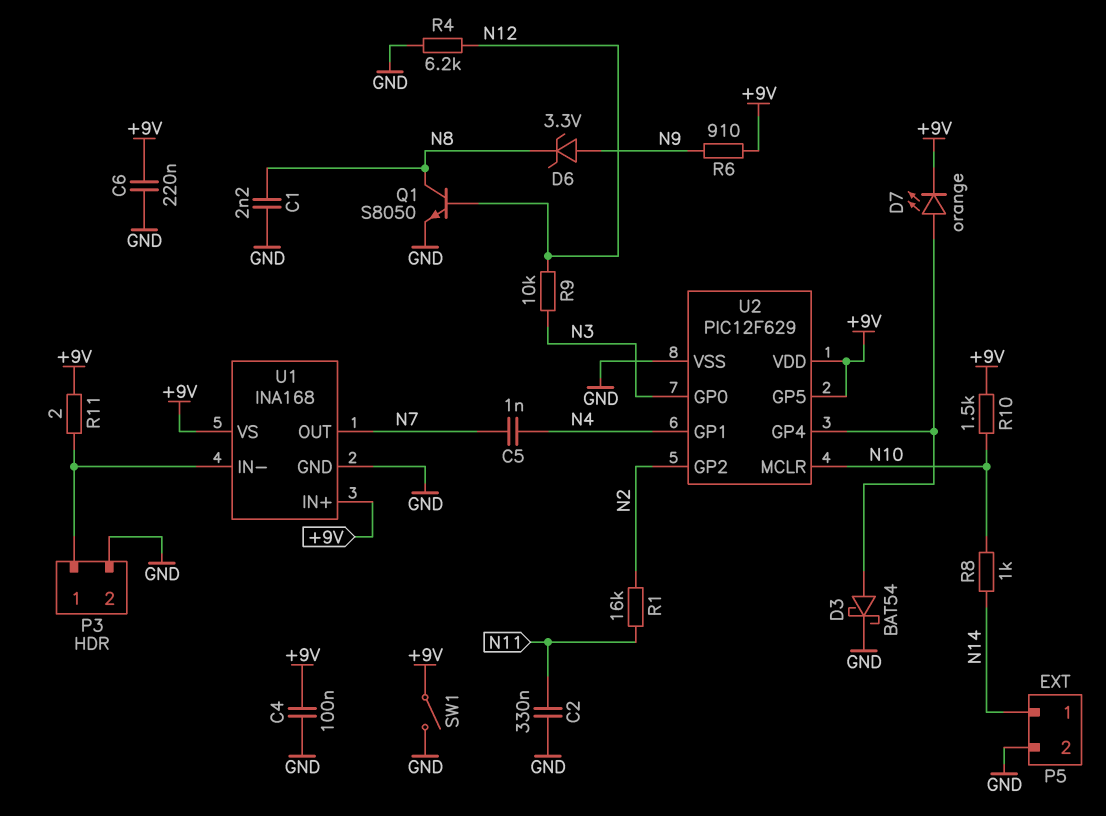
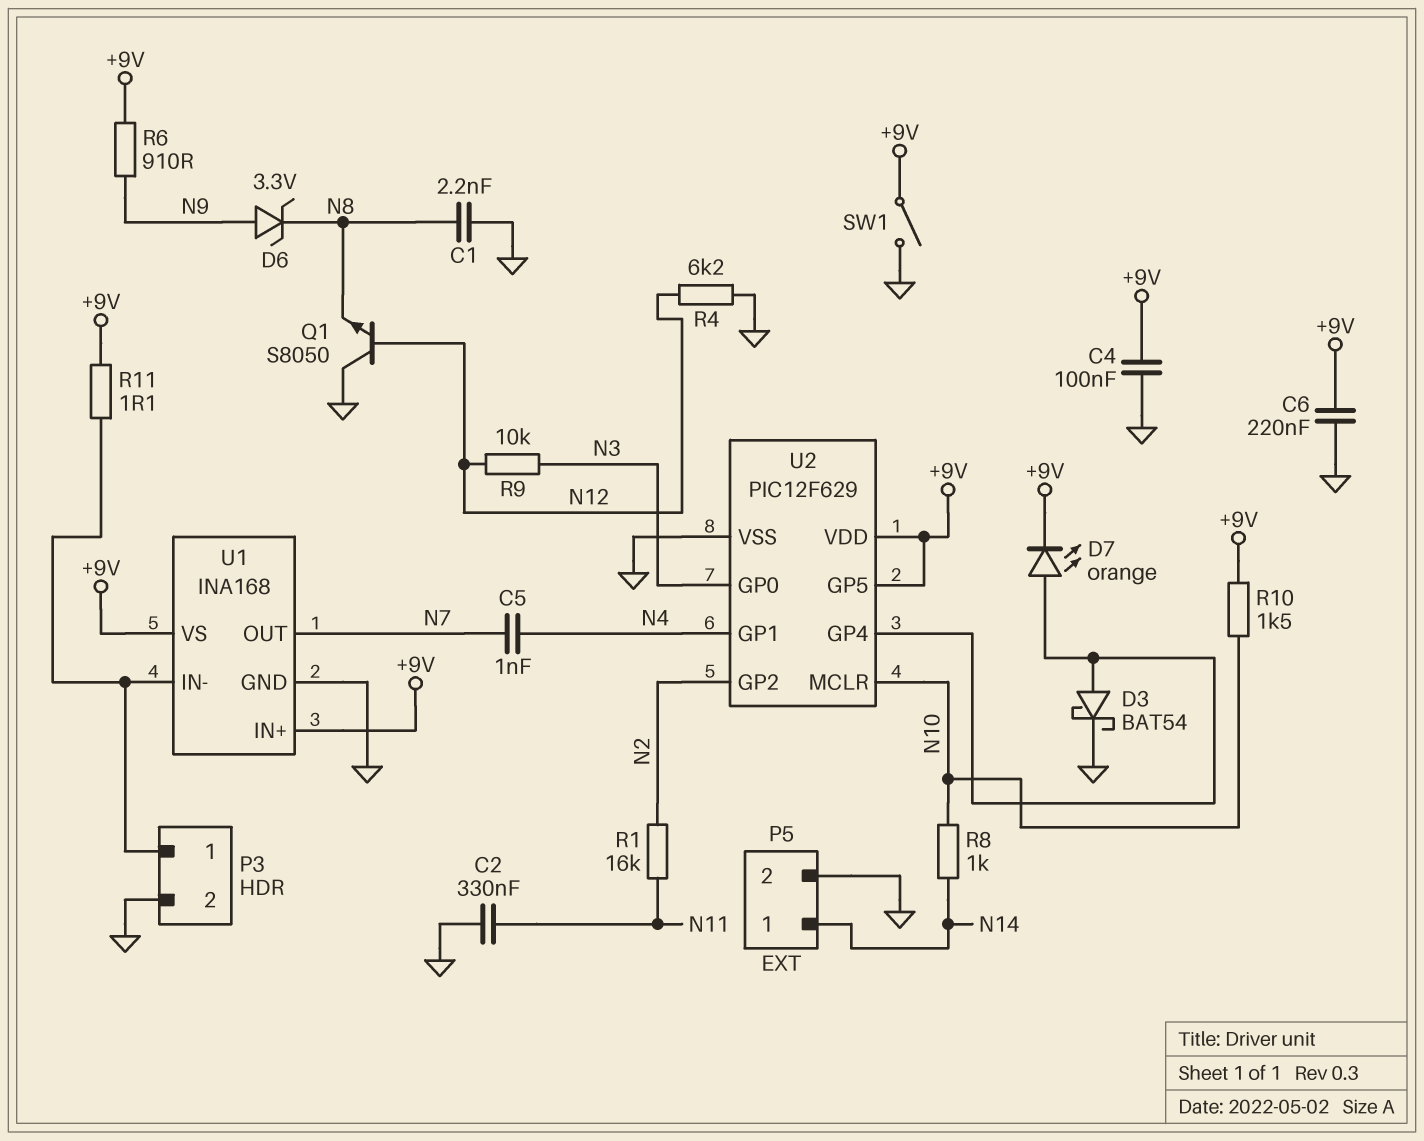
Q1: NPN S8050 (B N12, C N8, E GND) -> NPN S8050 (B N12, C GND, E N8)
R11: 2 (+9V, P3/1) -> 1.1 (+9V, P3/1)

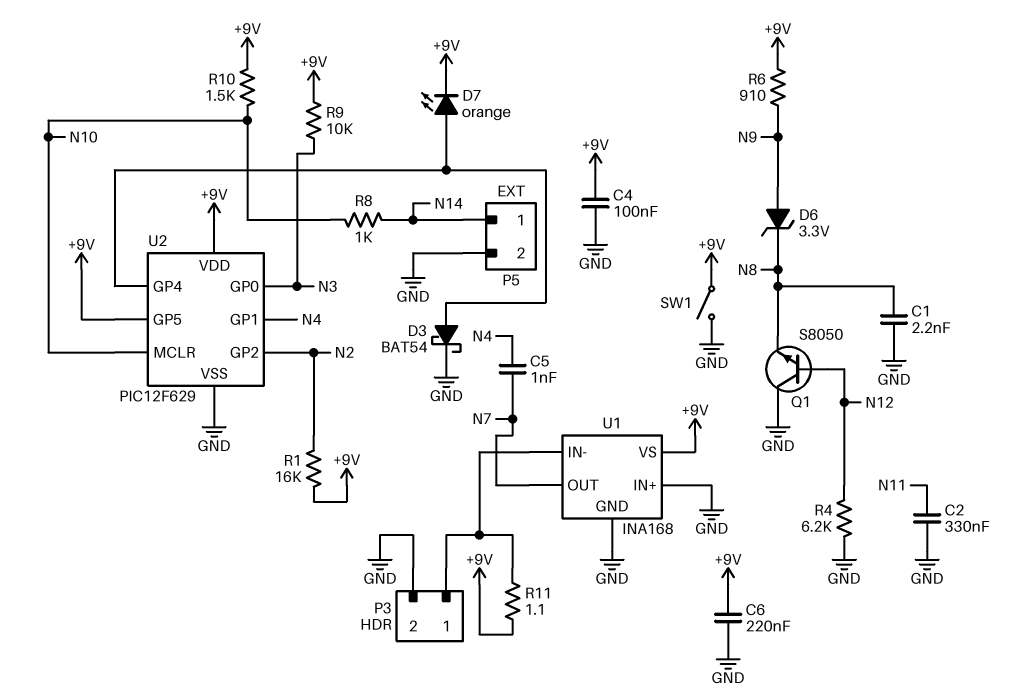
R1: 16k (N2, N11) -> 16k (+9V, N2)
R9: 10k (N3, N12) -> 10k (+9V, N3)
U1 pin IN+: +9V -> GND

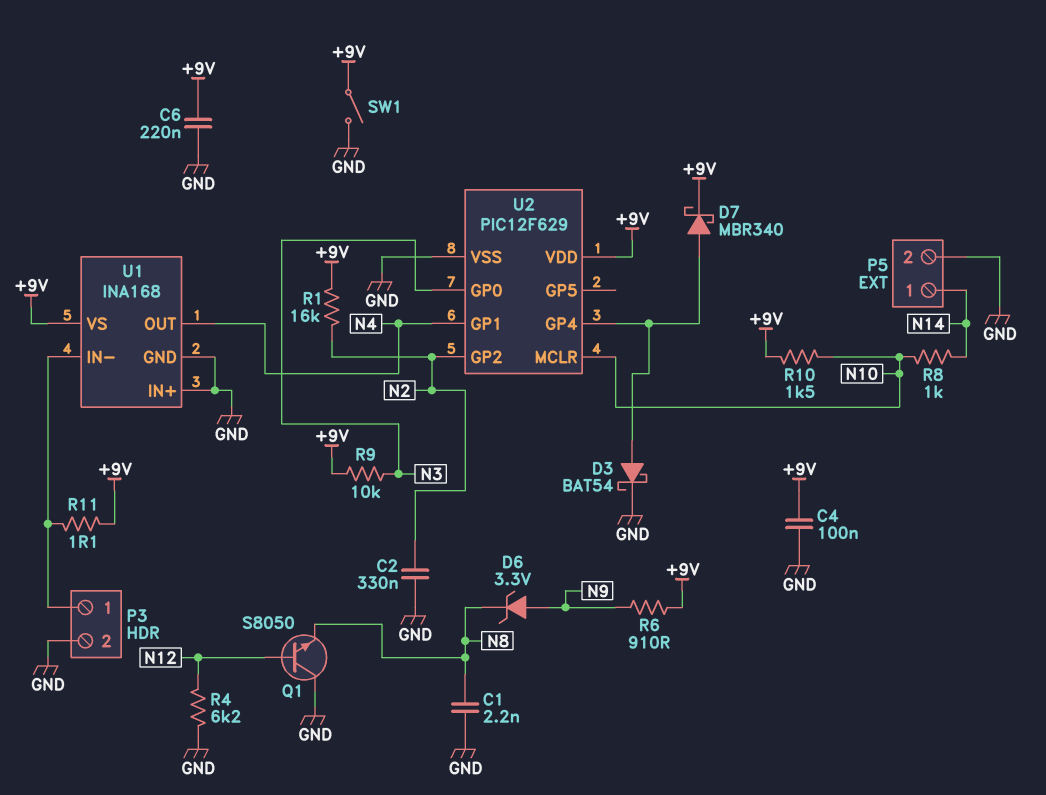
C2: 330nF (GND, N11) -> 330nF (GND, N2)
C5: 1nF (N4, N7) -> none
D7: LED orange (A U2/GP4, K +9V) -> schottky MBR340 (A U2/GP4, K +9V)
U1 pin OUT: N7 -> N4
U2 pin GP5: +9V -> none

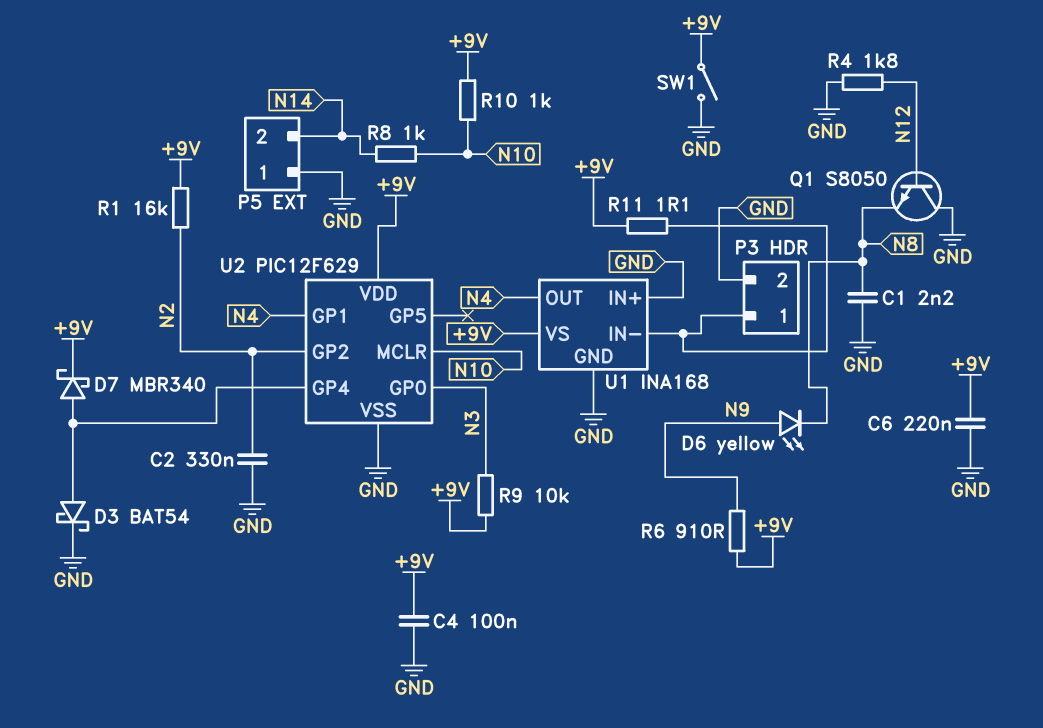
D6: zener 3.3V (A N9, K N8) -> LED yellow (A N9, K N8)
P5 pin 1: N14 -> GND
P5 pin 2: GND -> N14
R4: 6.2k (GND, N12) -> 1.8k (GND, N12)
R10: 1.5k (+9V, N10) -> 1k (+9V, N10)

